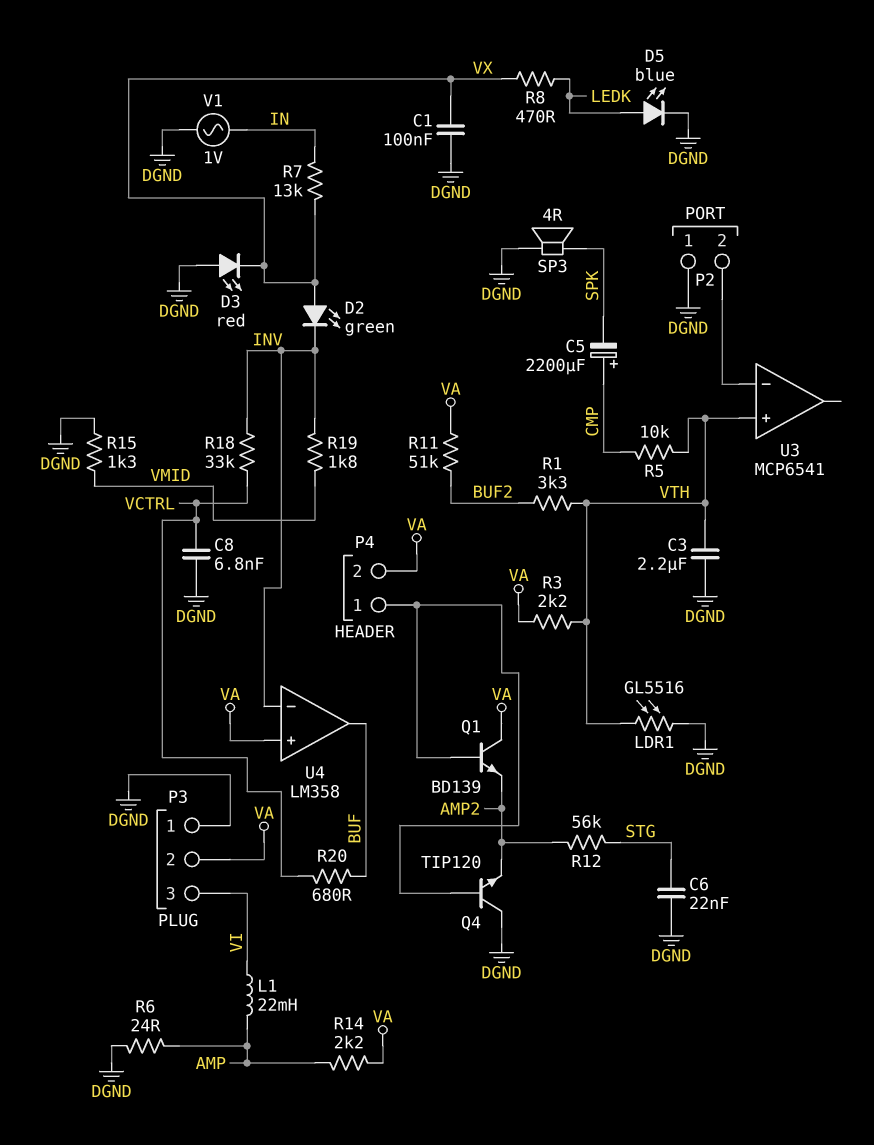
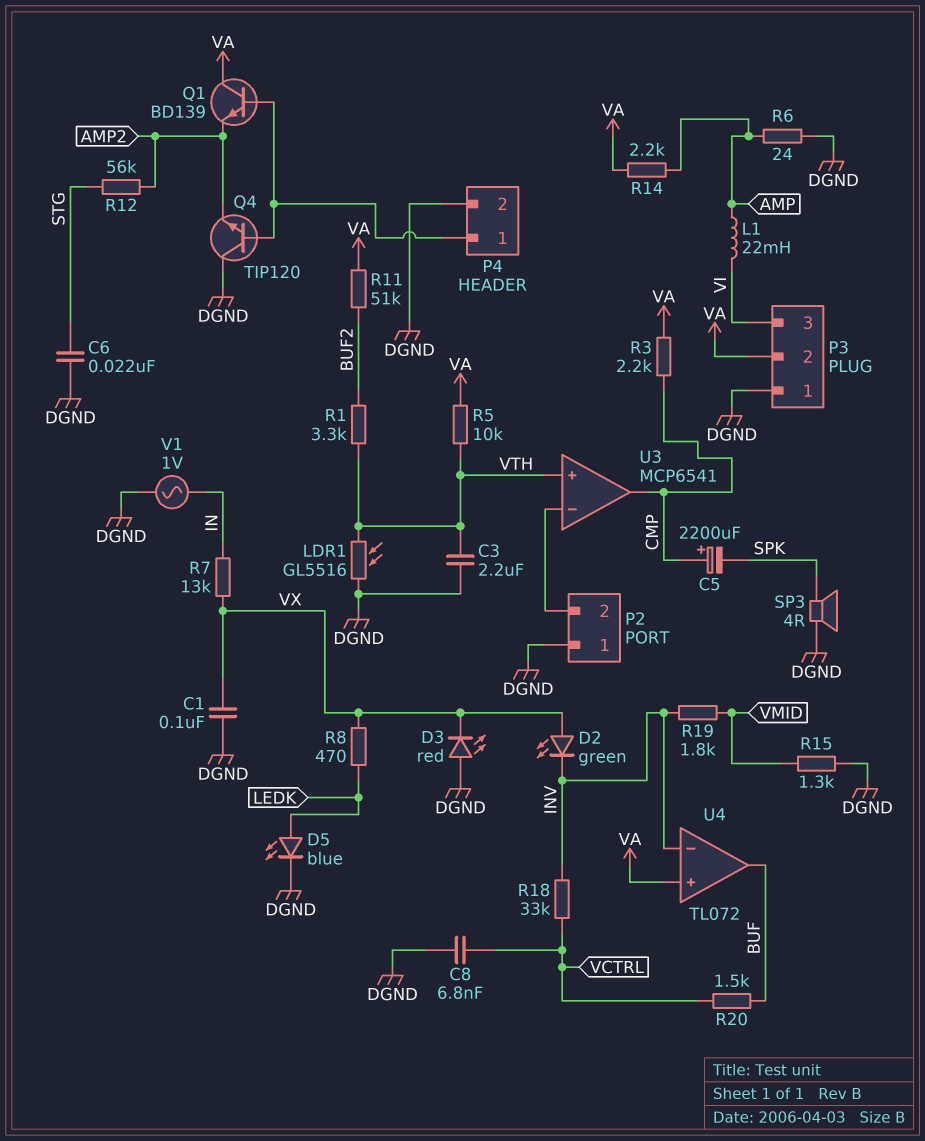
P4 pin 2: VA -> DGND
R3: 2.2k (VA, VTH) -> 2.2k (CMP, VA)
R5: 10k (CMP, VTH) -> 10k (VA, VTH)
R20: 680 (BUF, VCTRL) -> 1.5k (BUF, VCTRL)
U3 pin out: none -> CMP
U4: LM358 -> TL072

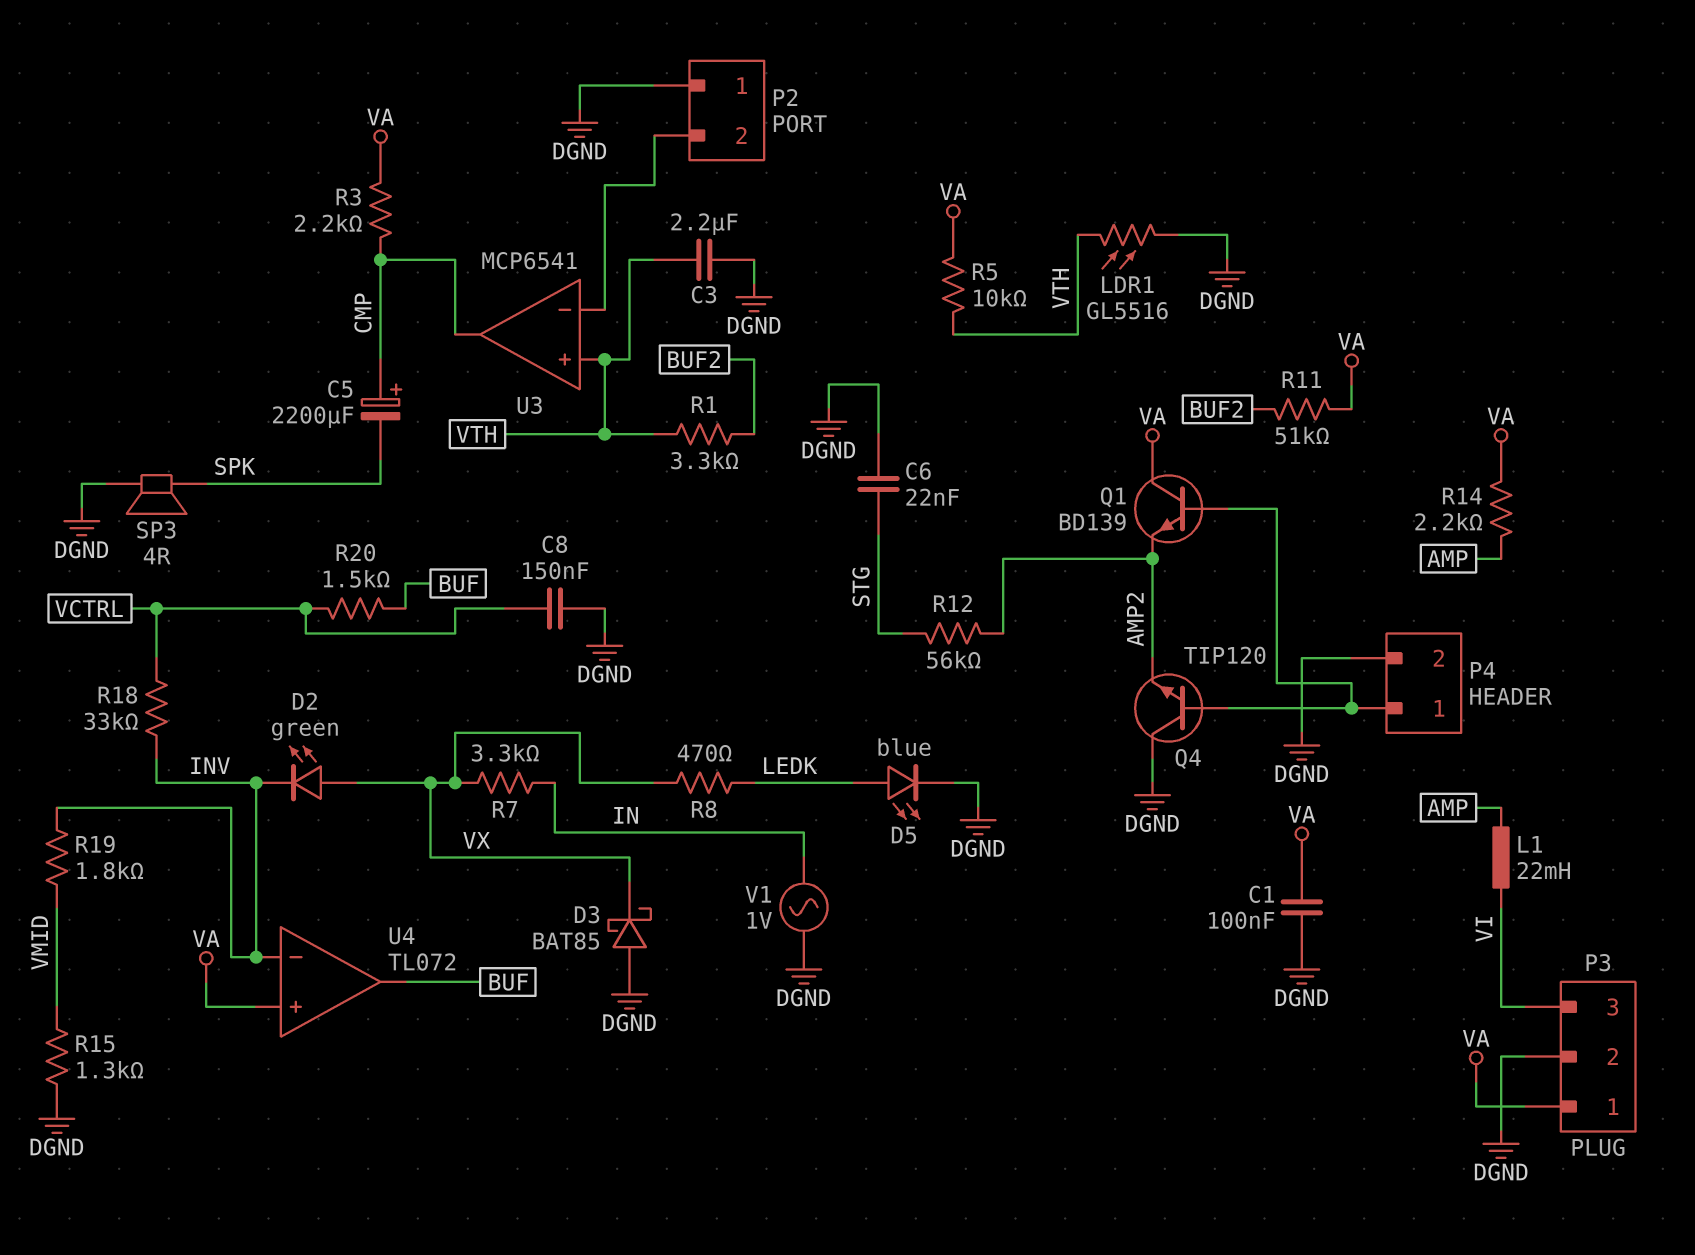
C1: 100nF (DGND, VX) -> 100nF (DGND, VA)
C8: 6.8nF (DGND, VCTRL) -> 150nF (DGND, VCTRL)
D3: LED red (A DGND, K VX) -> schottky BAT85 (A DGND, K VX)
P3 pin 1: DGND -> VA
P3 pin 2: VA -> DGND
R6: 24 (AMP, DGND) -> none
R7: 13k (IN, VX) -> 3.3k (IN, VX)

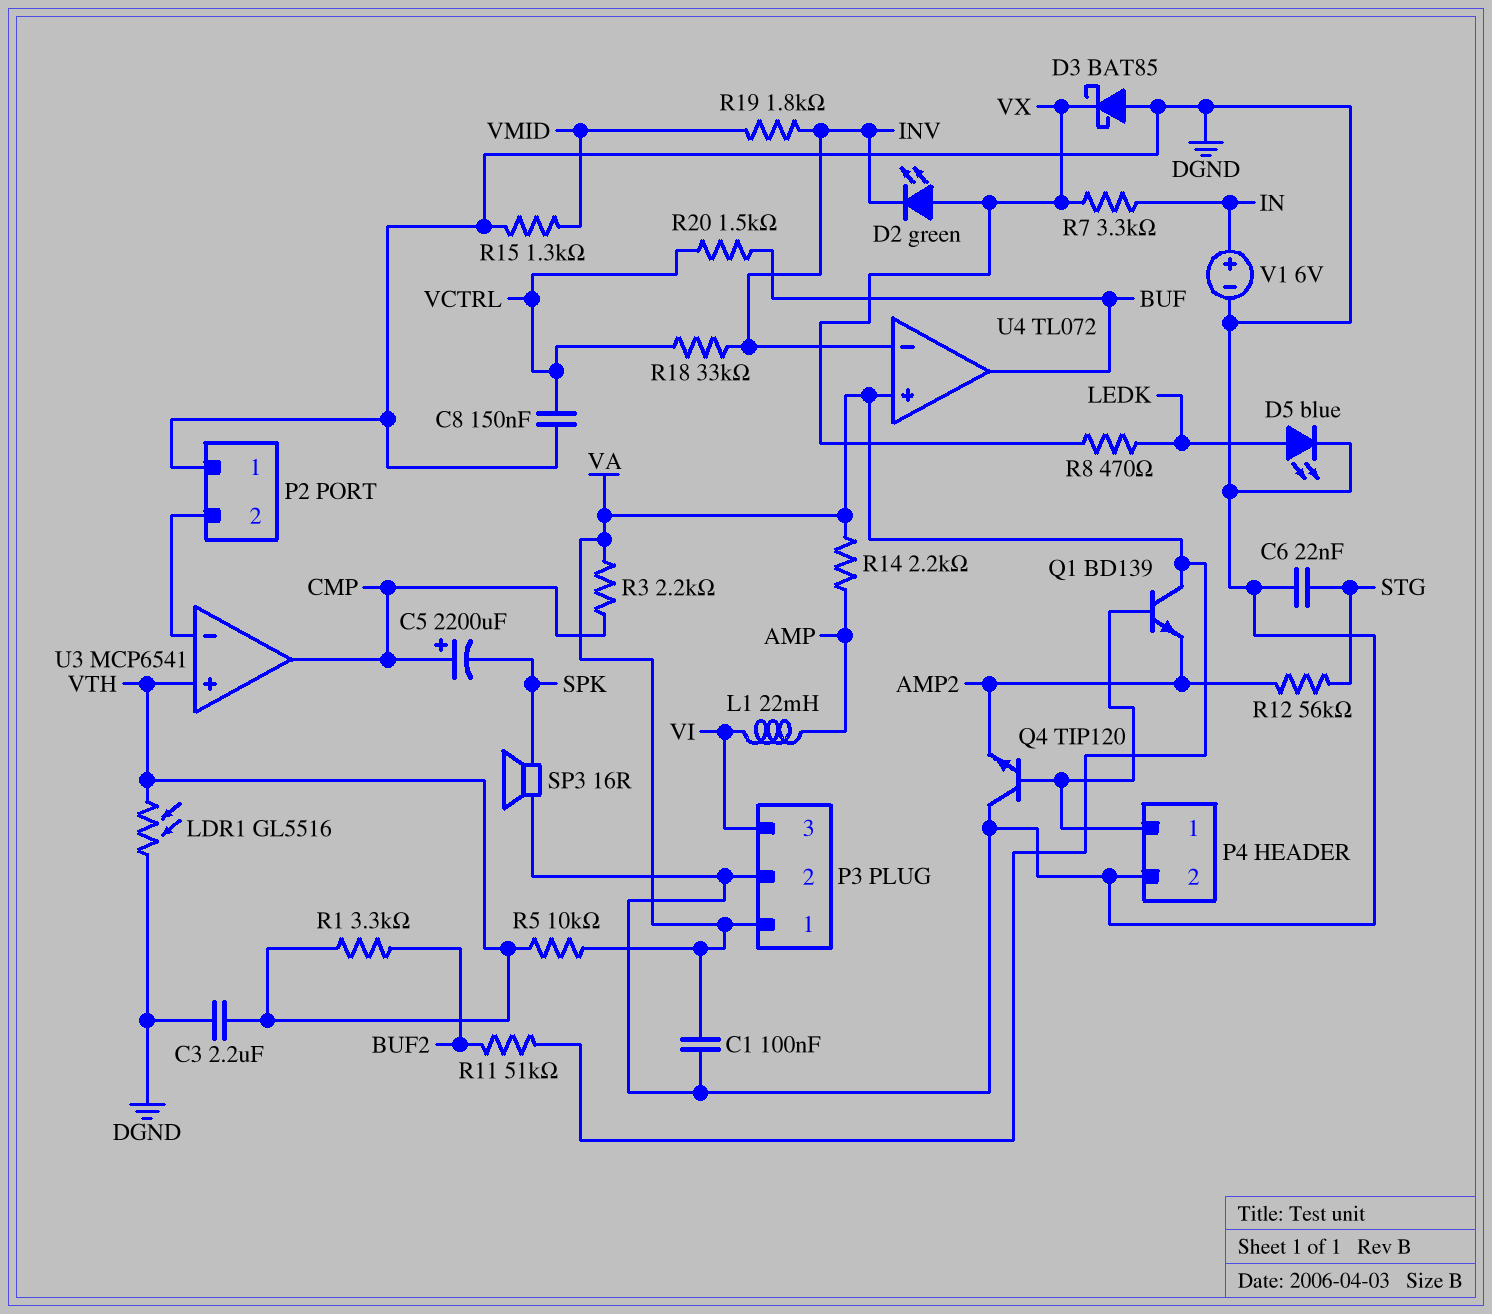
SP3: speaker 4R (DGND, SPK) -> speaker 16R (DGND, SPK)
V1: AC 1V (DGND, IN) -> 6V (plus IN, minus DGND)

